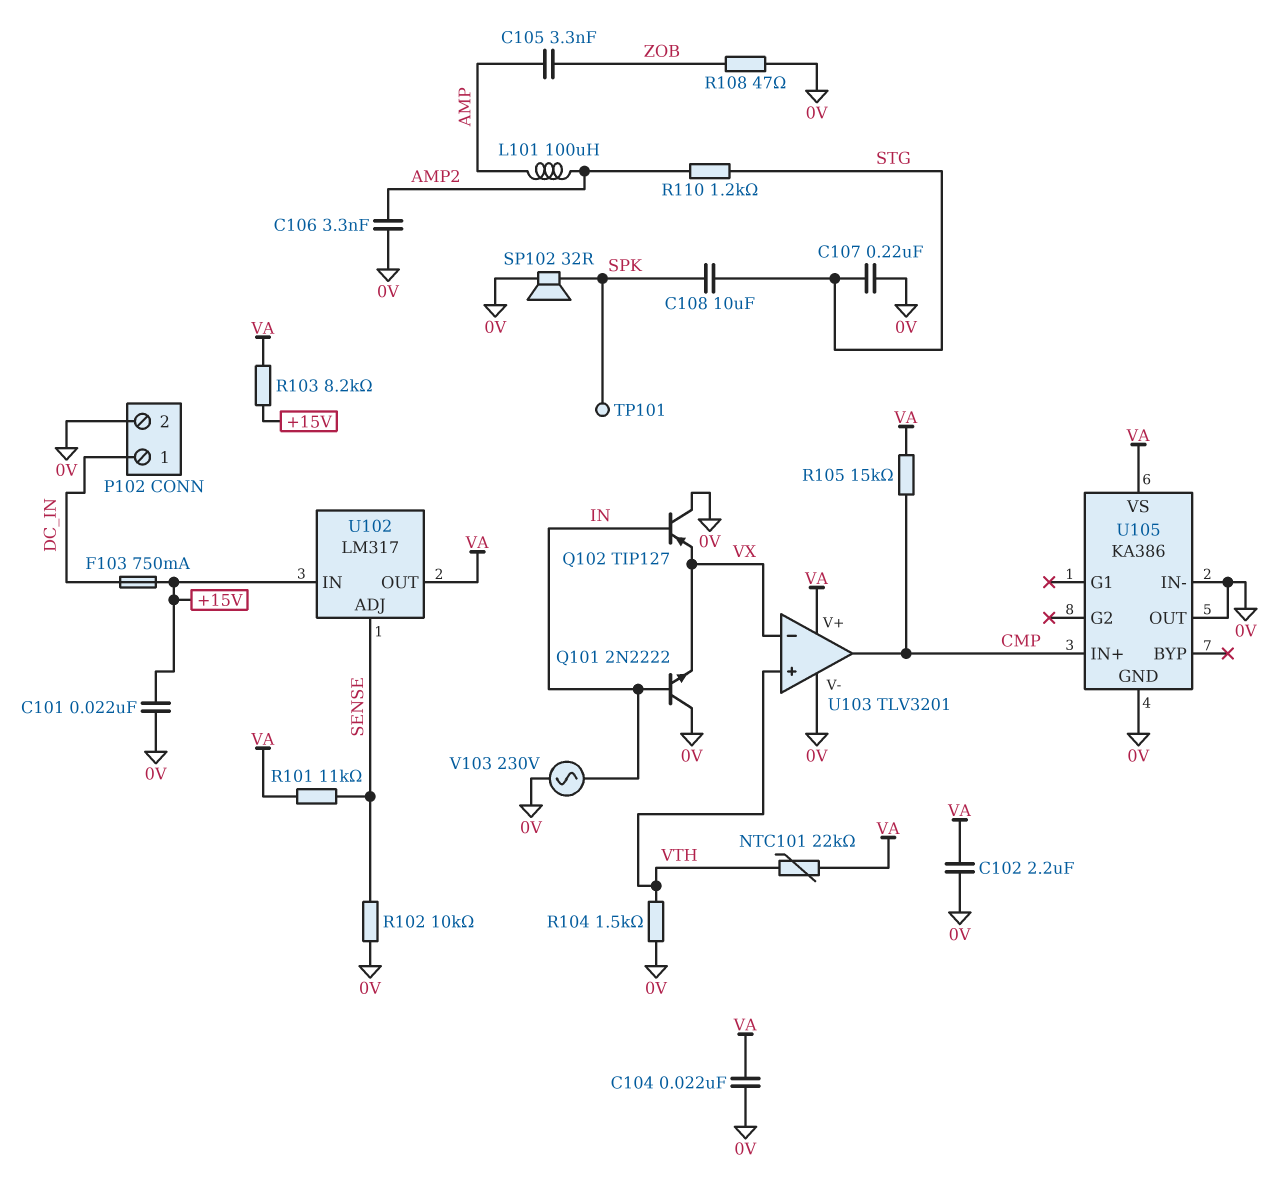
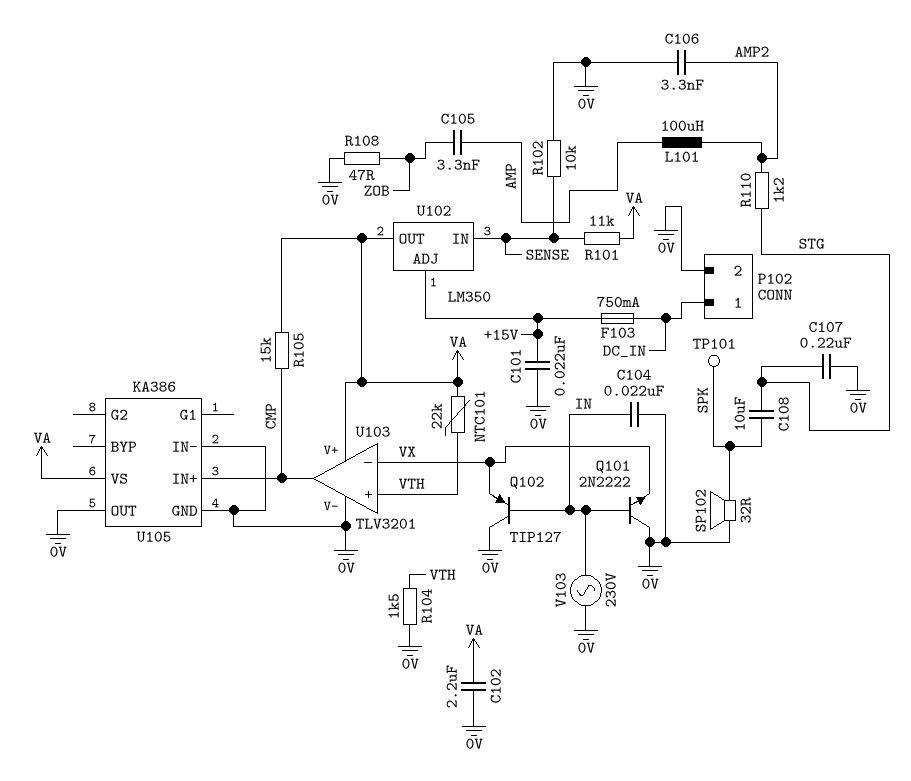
C104: 22nF (0V, VA) -> 22nF (0V, IN)
R103: 8.2k (+15V, VA) -> none
U102: LM317 -> LM350
U102 pin ADJ: SENSE -> +15V
U102 pin IN: +15V -> SENSE

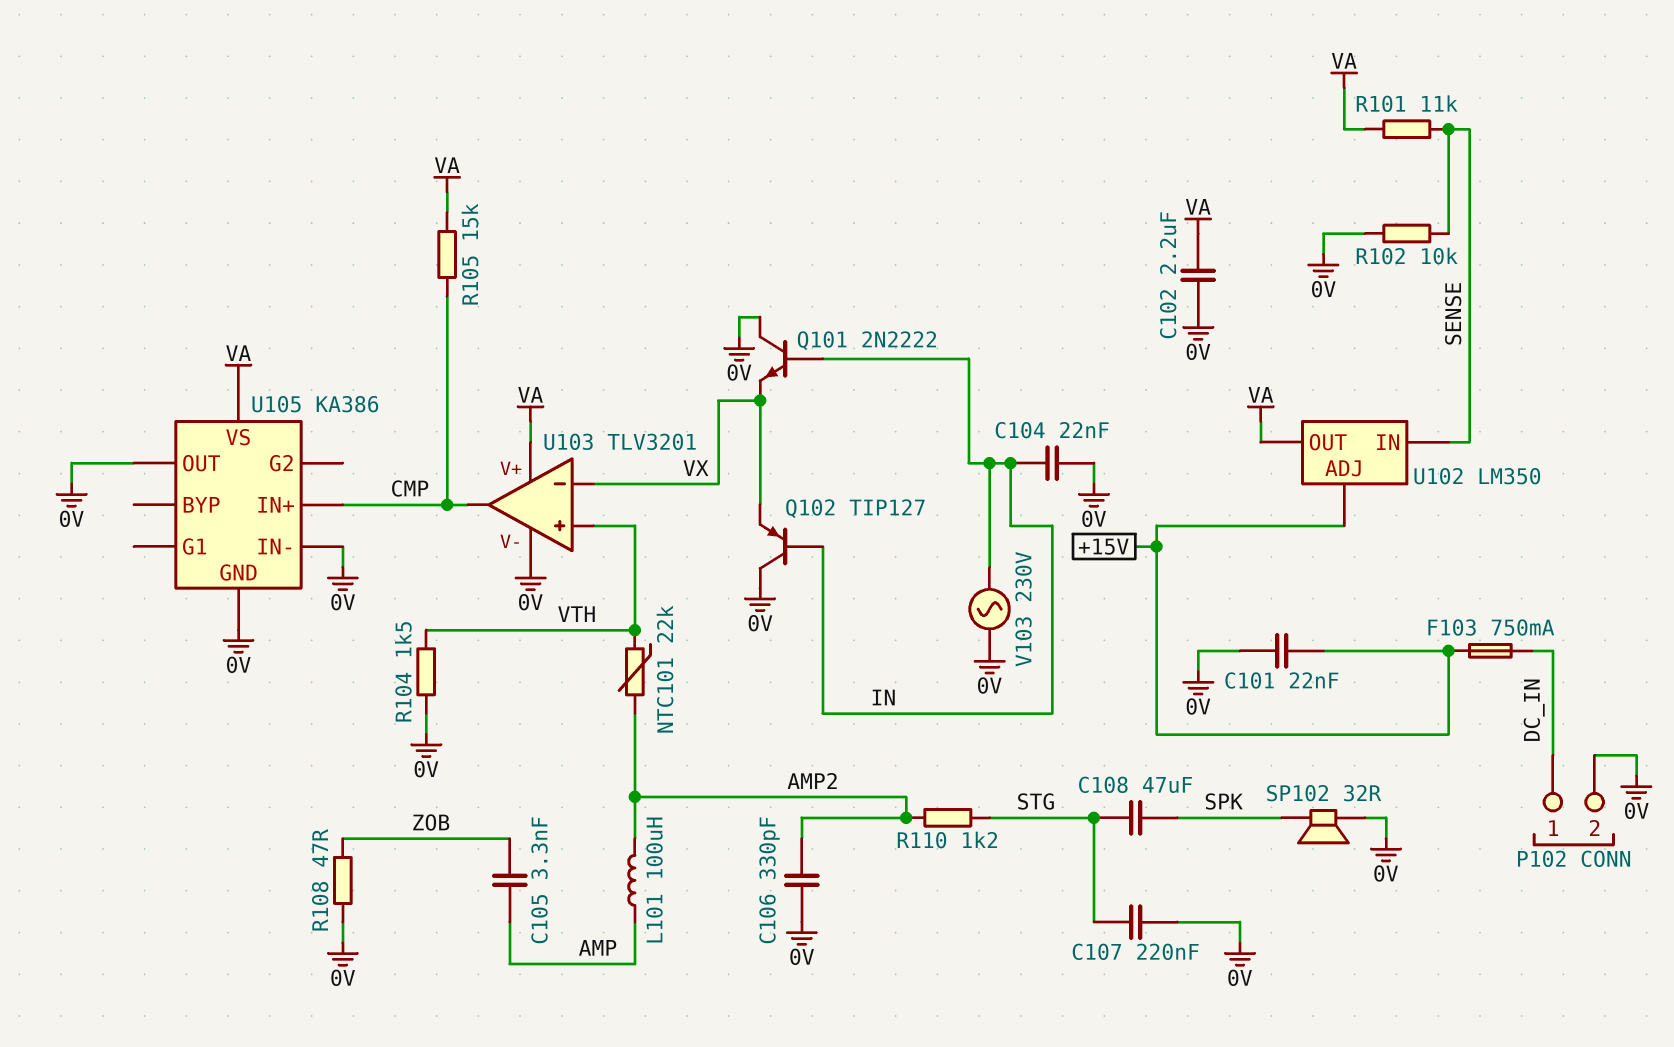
C106: 3.3nF (0V, AMP2) -> 330pF (0V, AMP2)
C108: 10uF (SPK, STG) -> 47uF (SPK, STG)
NTC101: 22k (VA, VTH) -> 22k (AMP2, VTH)
TP101: test point (SPK) -> none

